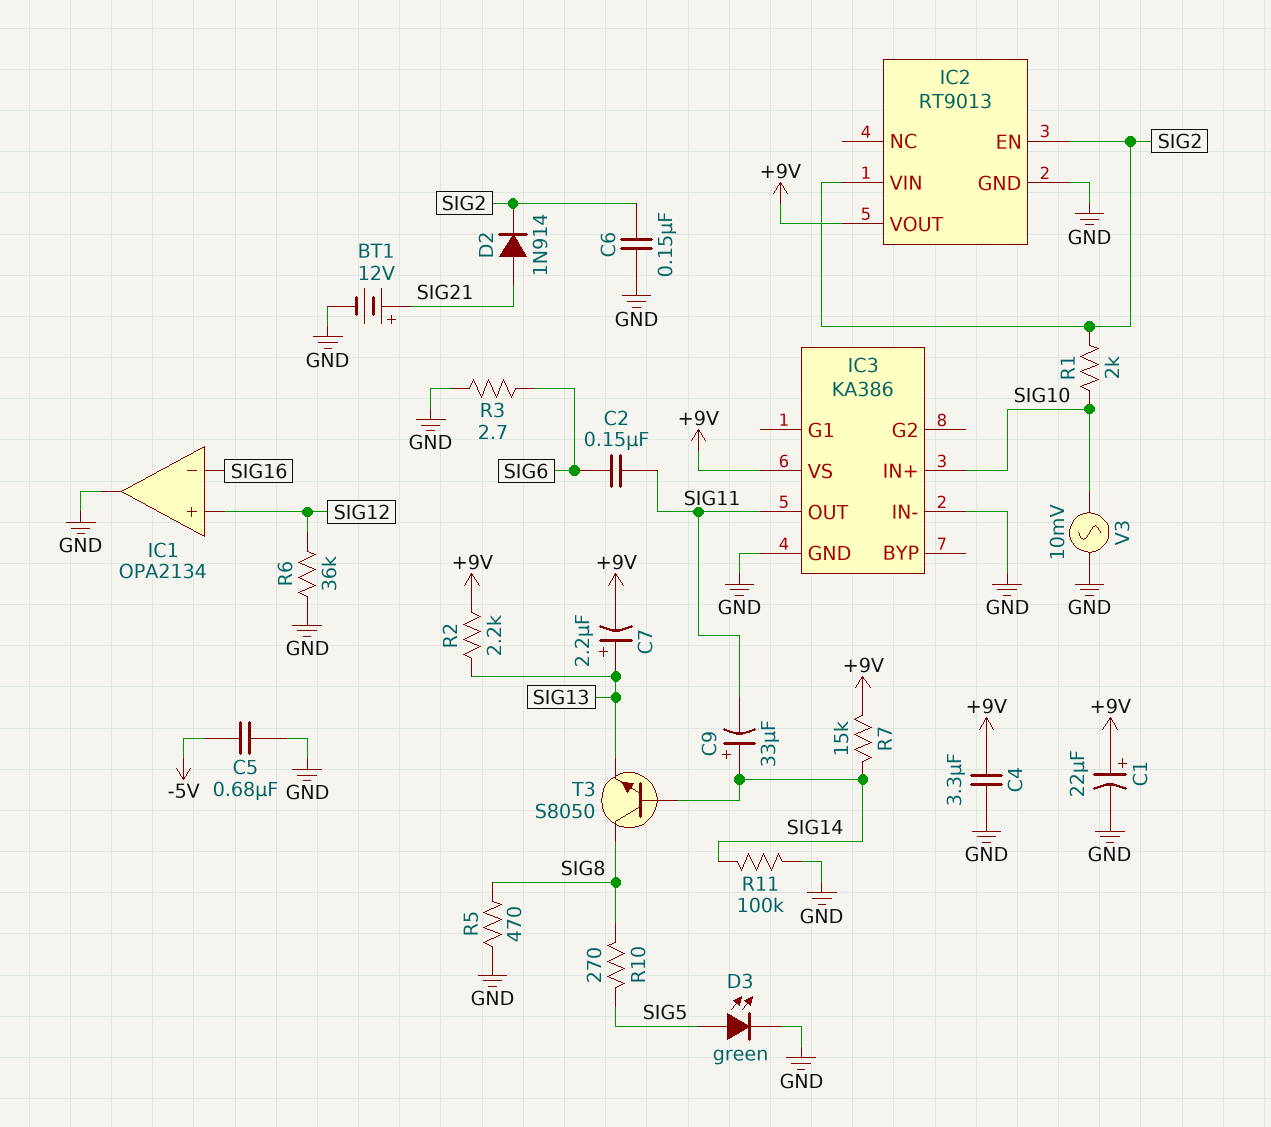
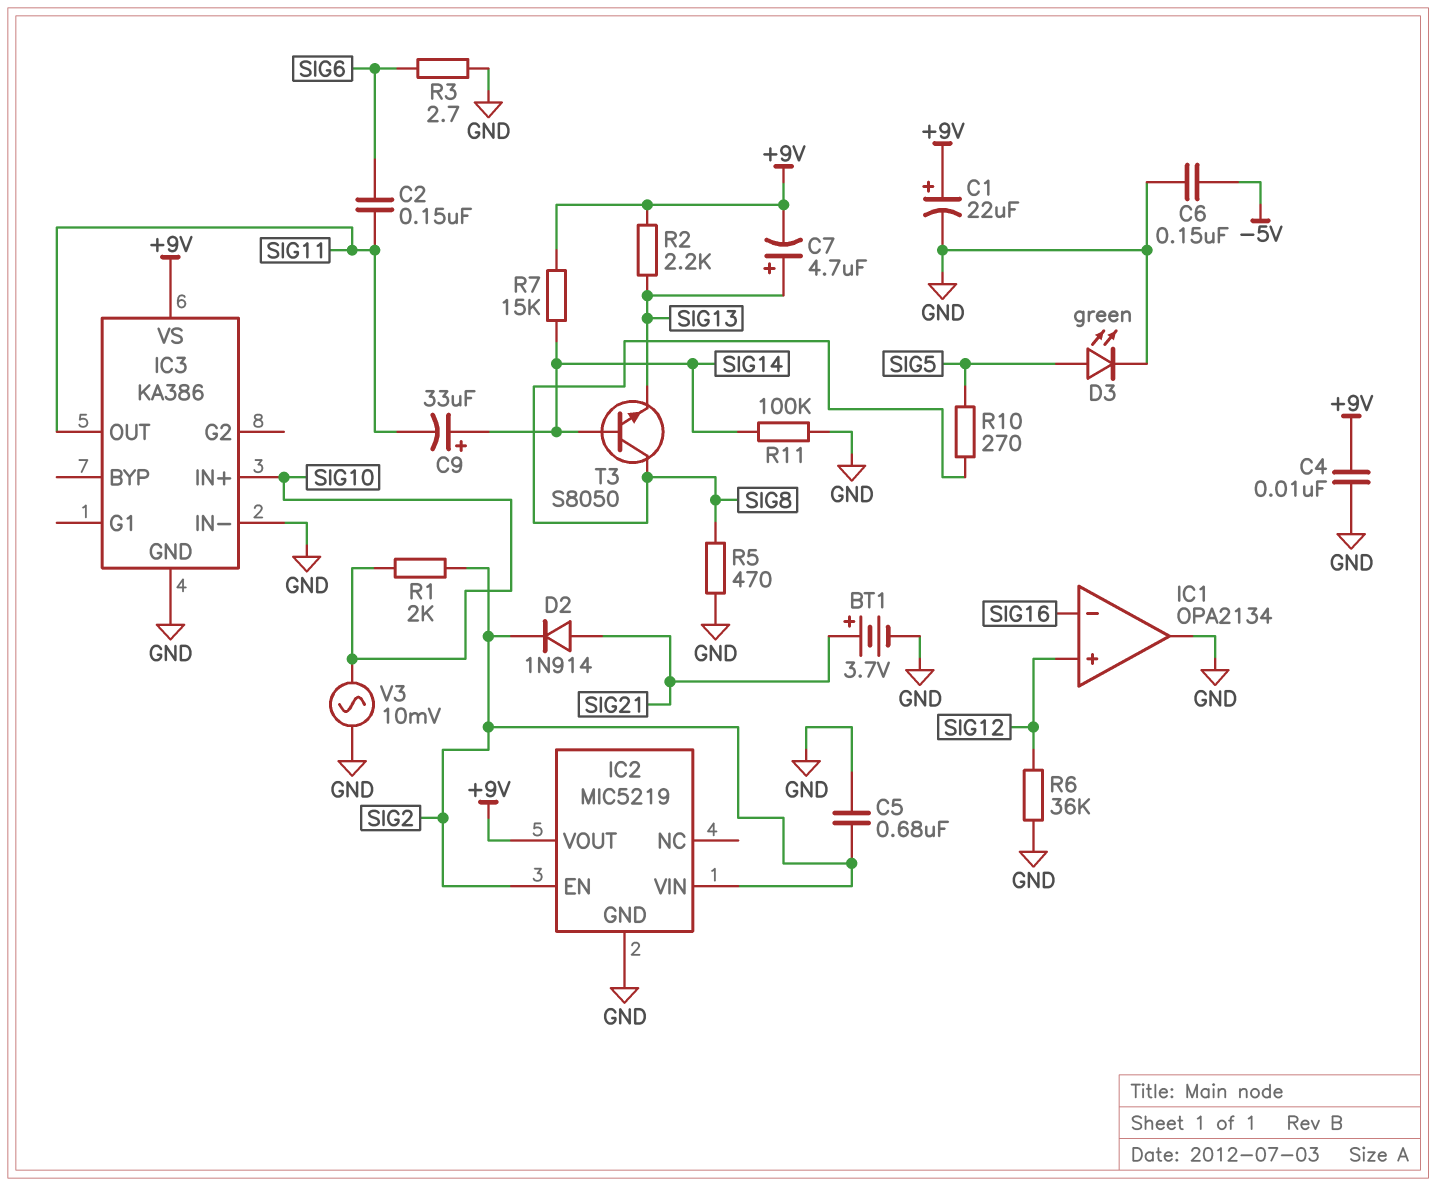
BT1: 12V (plus SIG21, minus GND) -> 3.7V (plus SIG21, minus GND)
C4: 3.3uF (+9V, GND) -> 10nF (+9V, GND)
C5: 680nF (-5V, GND) -> 680nF (GND, SIG2)
C6: 150nF (GND, SIG2) -> 150nF (-5V, GND)
C7: 2.2uF (plus SIG13, minus +9V) -> 4.7uF (plus SIG13, minus +9V)
IC2: RT9013 -> MIC5219

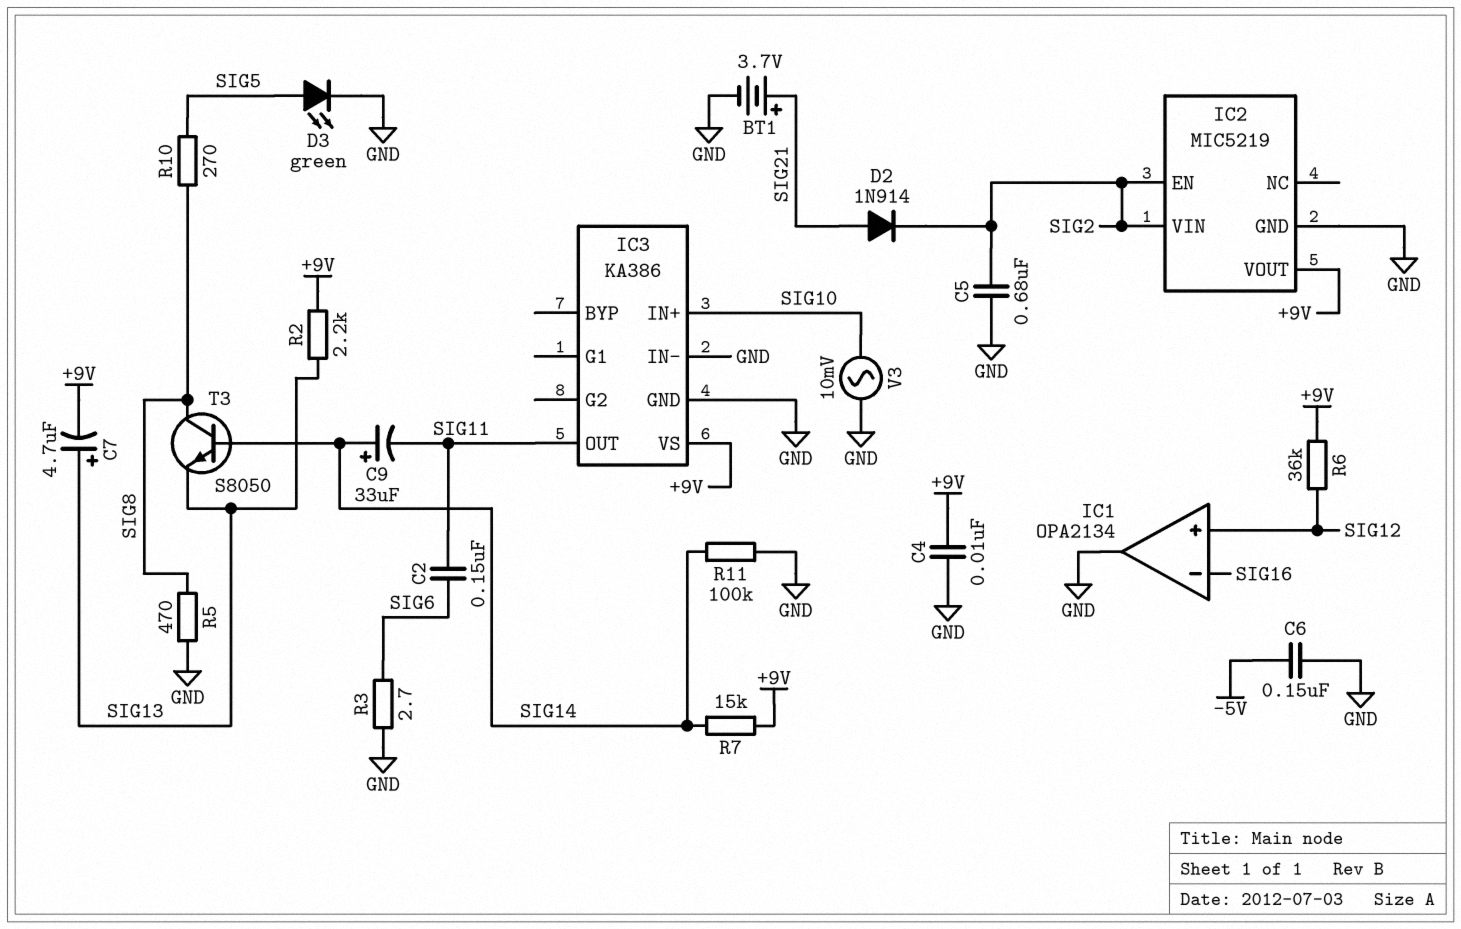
C1: 22uF (plus +9V, minus GND) -> none
R1: 2k (SIG2, SIG10) -> none
R6: 36k (GND, SIG12) -> 36k (+9V, SIG12)

